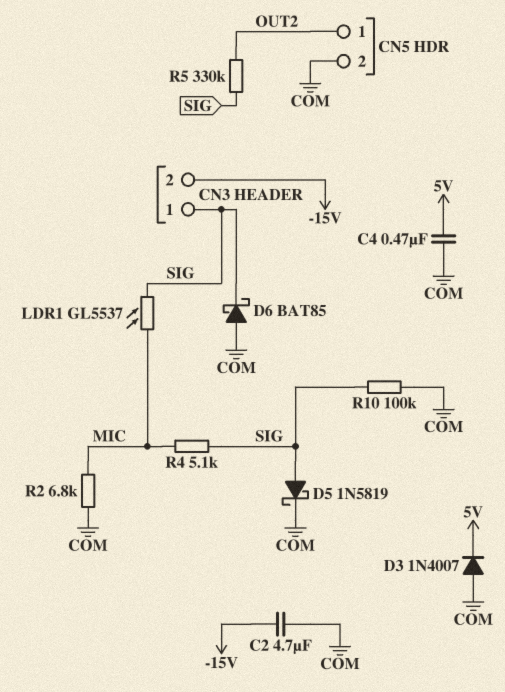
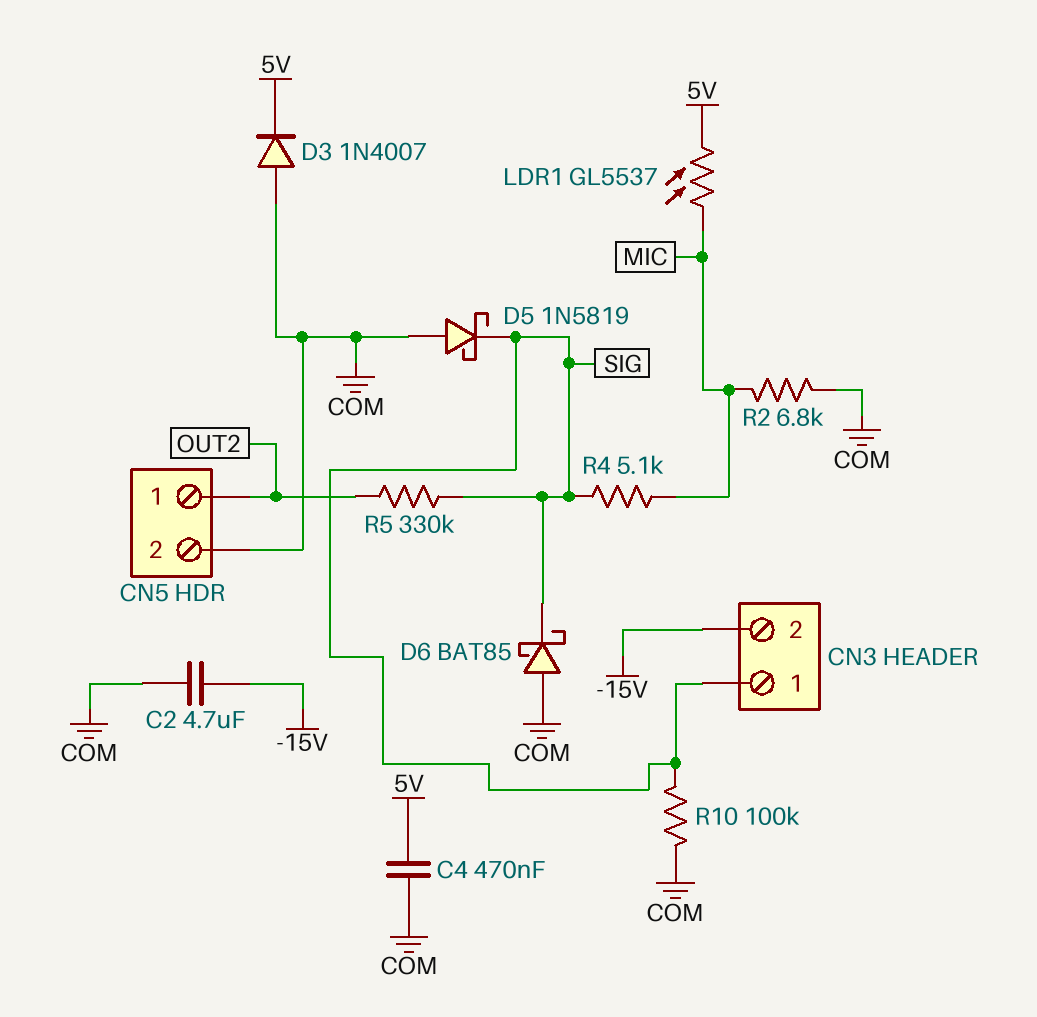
D5: schottky 1N5819 (A SIG, K COM) -> schottky 1N5819 (A COM, K SIG)
LDR1: GL5537 (MIC, SIG) -> GL5537 (5V, MIC)

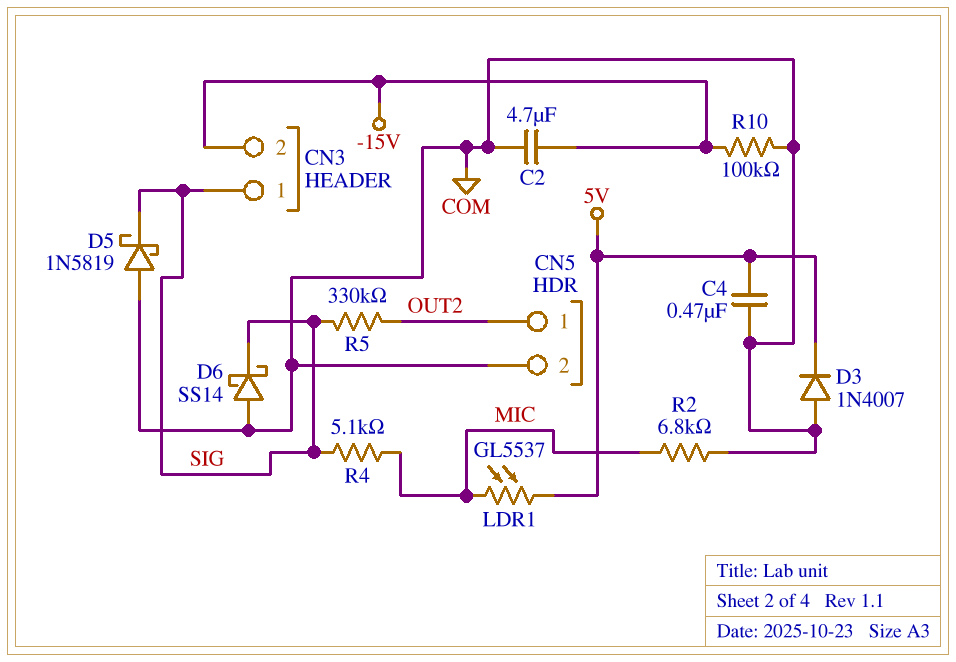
D6: schottky BAT85 (A COM, K SIG) -> schottky SS14 (A COM, K SIG)
R10: 100k (COM, SIG) -> 100k (-15V, COM)

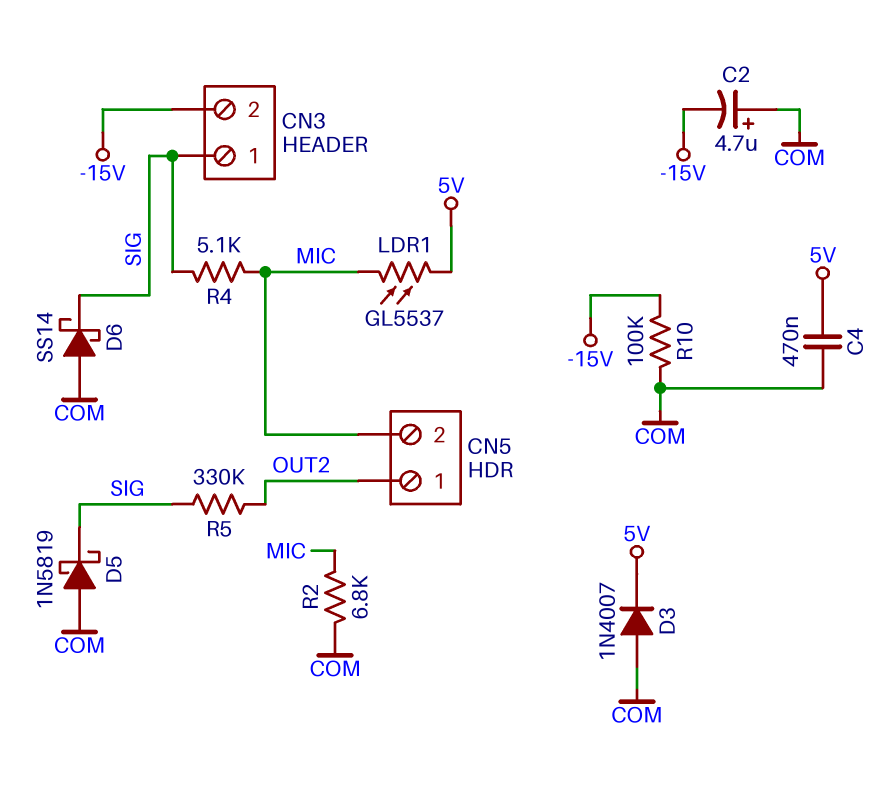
C2: 4.7uF (-15V, COM) -> 4.7uF (plus COM, minus -15V)
CN5 pin 2: COM -> MIC

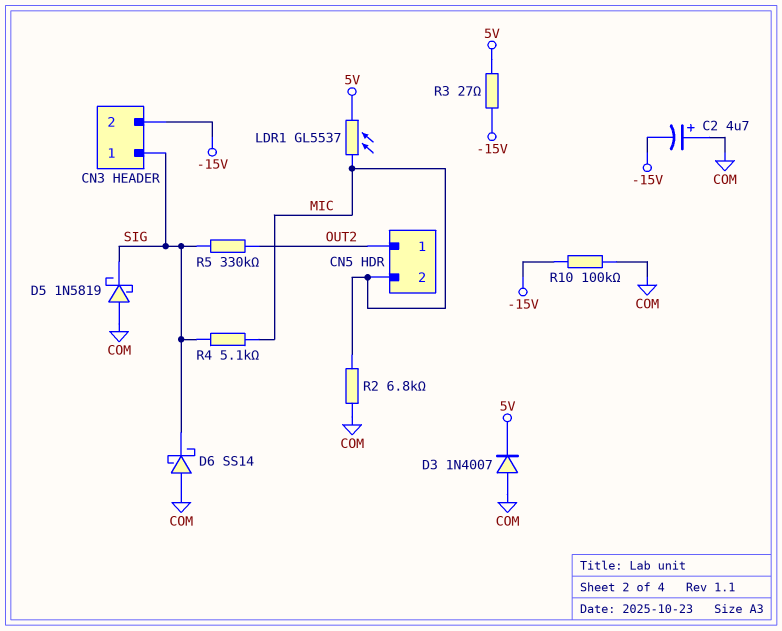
C4: 470nF (5V, COM) -> none
R3: none -> 27 (-15V, 5V)

